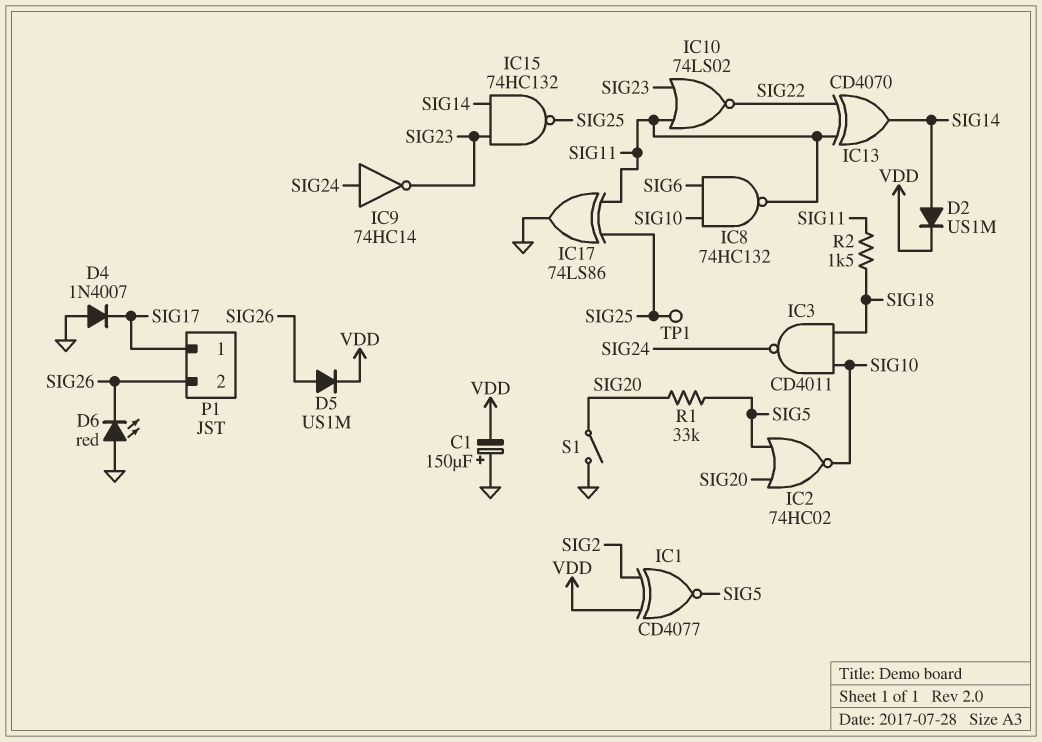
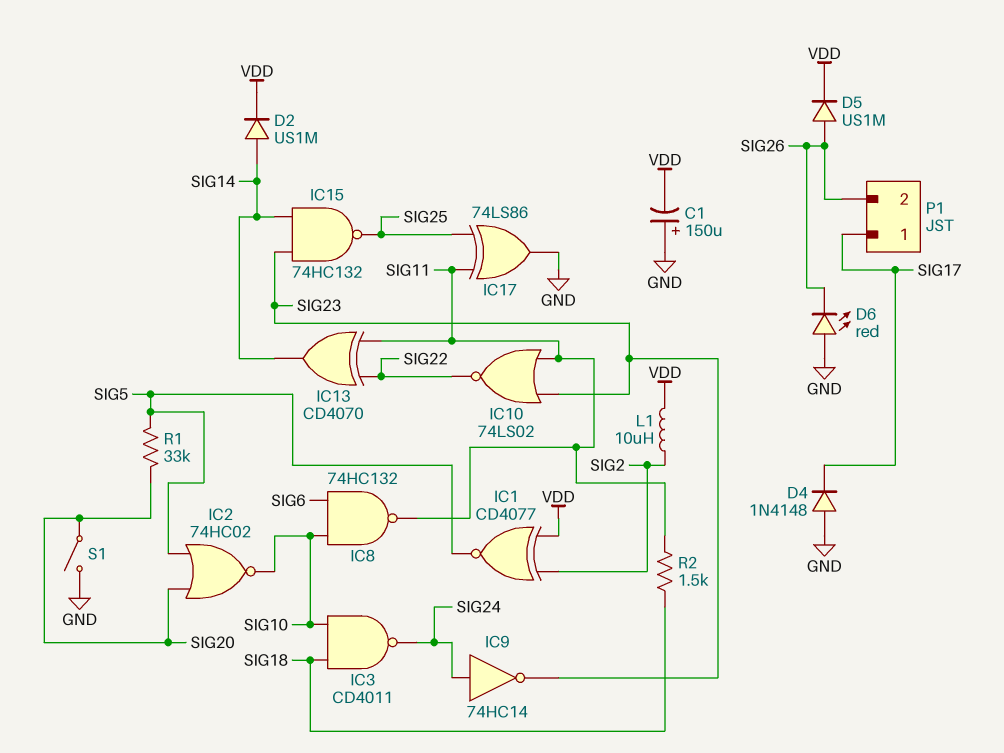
D4: diode 1N4007 (A GND, K SIG17) -> diode 1N4148 (A GND, K SIG17)
L1: none -> 10uH (SIG2, VDD)
TP1: test point (SIG25) -> none

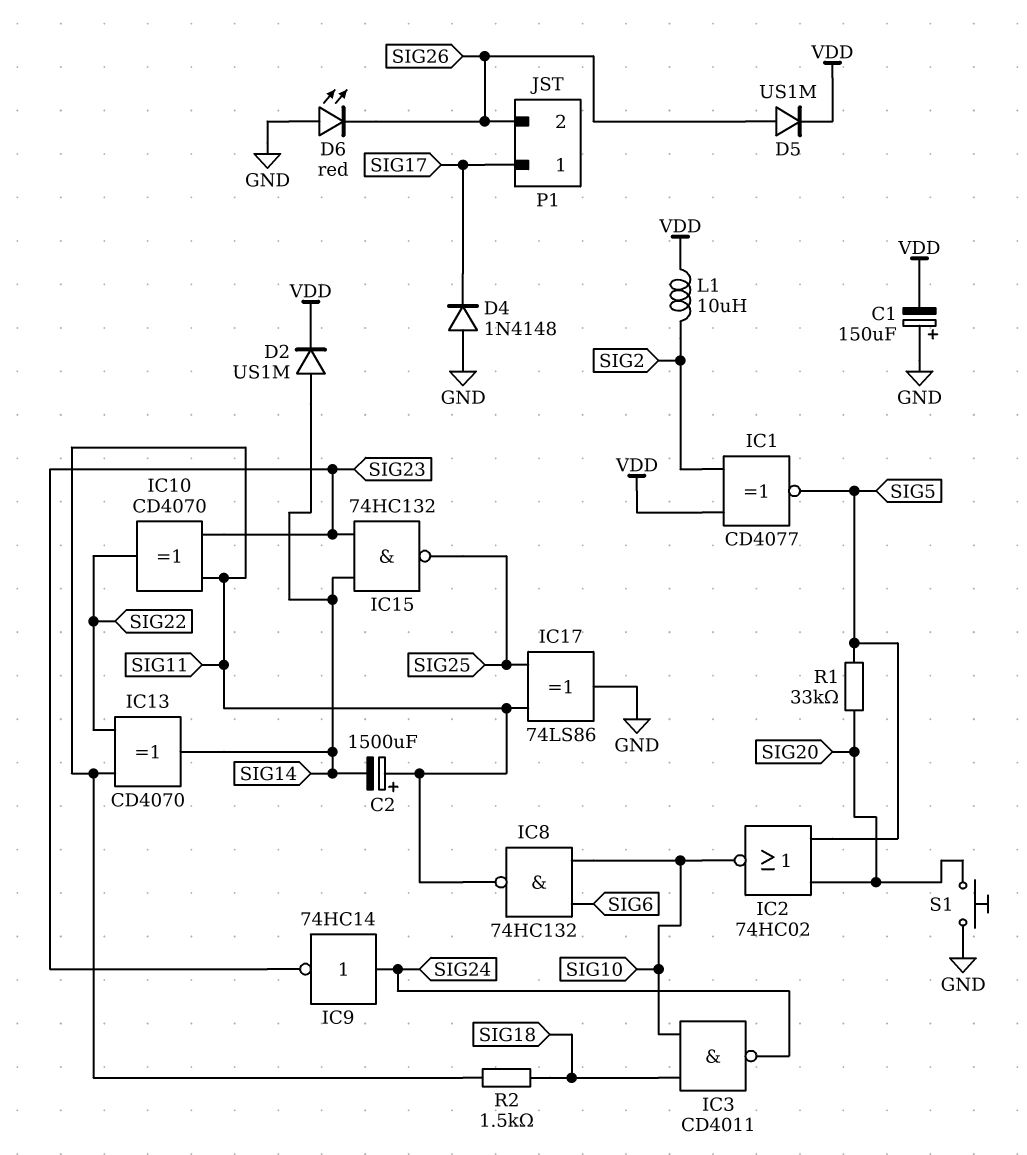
C2: none -> 1500uF (plus SIG11, minus SIG14)
IC10: NOR 74LS02 (in SIG11, in SIG23, out SIG22) -> XOR CD4070 (in SIG11, in SIG23, out SIG22)
S1: switch (GND, SIG20) -> button (GND, SIG20)

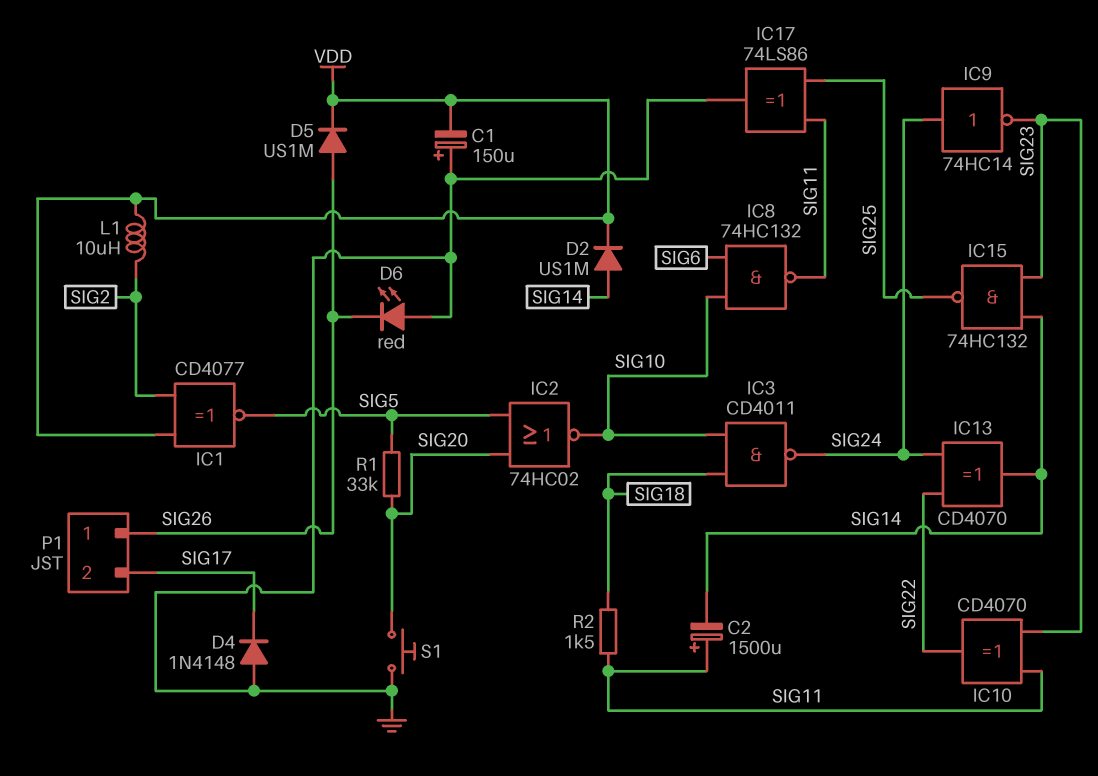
IC13: XOR CD4070 (in SIG11, in SIG22, out SIG14) -> XOR CD4070 (in SIG22, in SIG24, out SIG14)
P1 pin 1: SIG17 -> SIG26
P1 pin 2: SIG26 -> SIG17

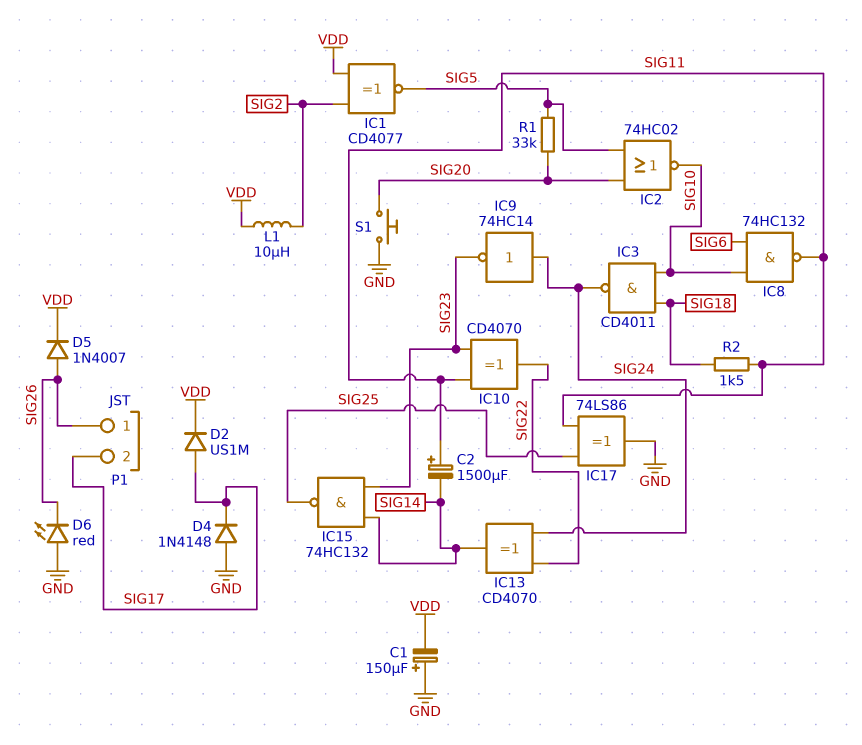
D2: diode US1M (A SIG14, K VDD) -> diode US1M (A SIG17, K VDD)
D5: diode US1M (A SIG26, K VDD) -> diode 1N4007 (A SIG26, K VDD)

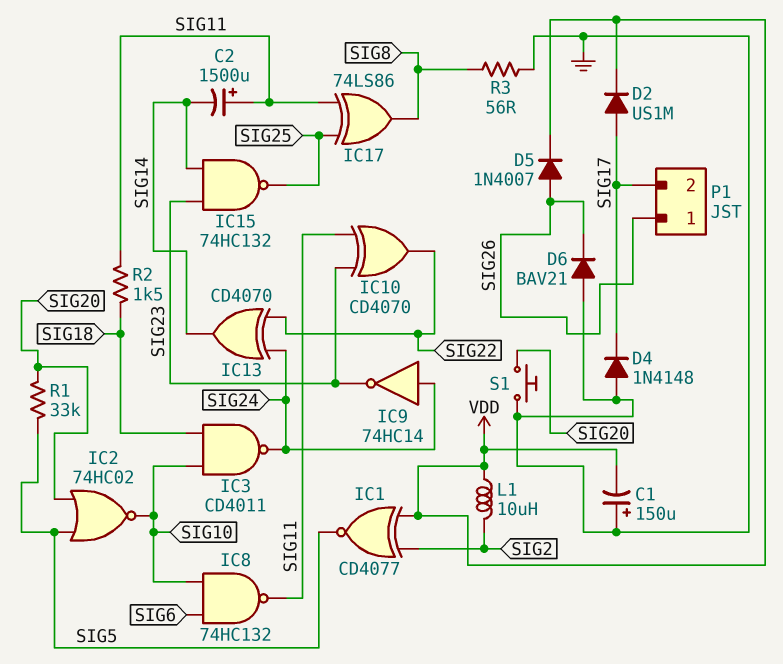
D6: LED red (A GND, K SIG26) -> diode BAV21 (A GND, K SIG26)
IC17: XOR 74LS86 (in SIG11, in SIG25, out GND) -> XOR 74LS86 (in SIG11, in SIG25, out SIG8)
R3: none -> 56 (GND, SIG8)

